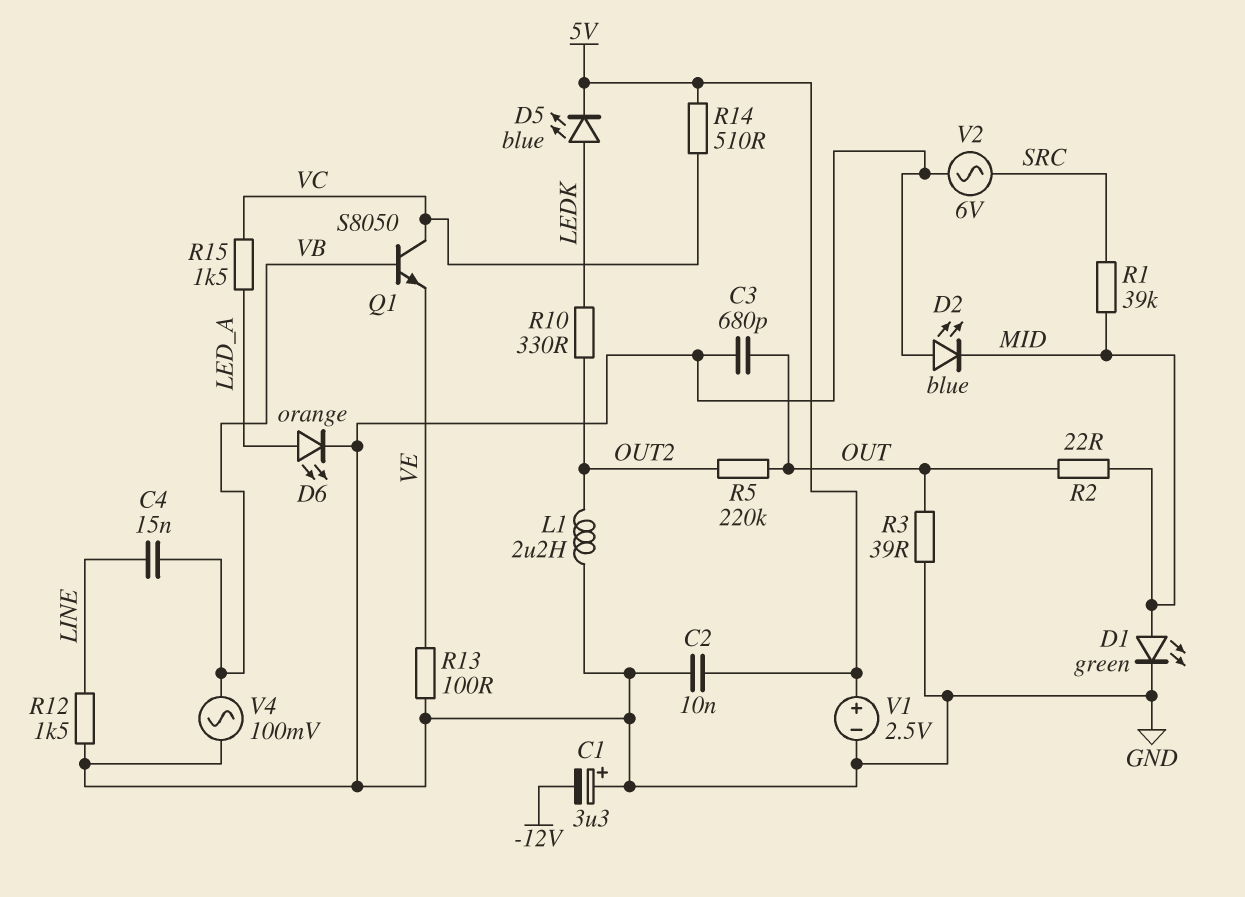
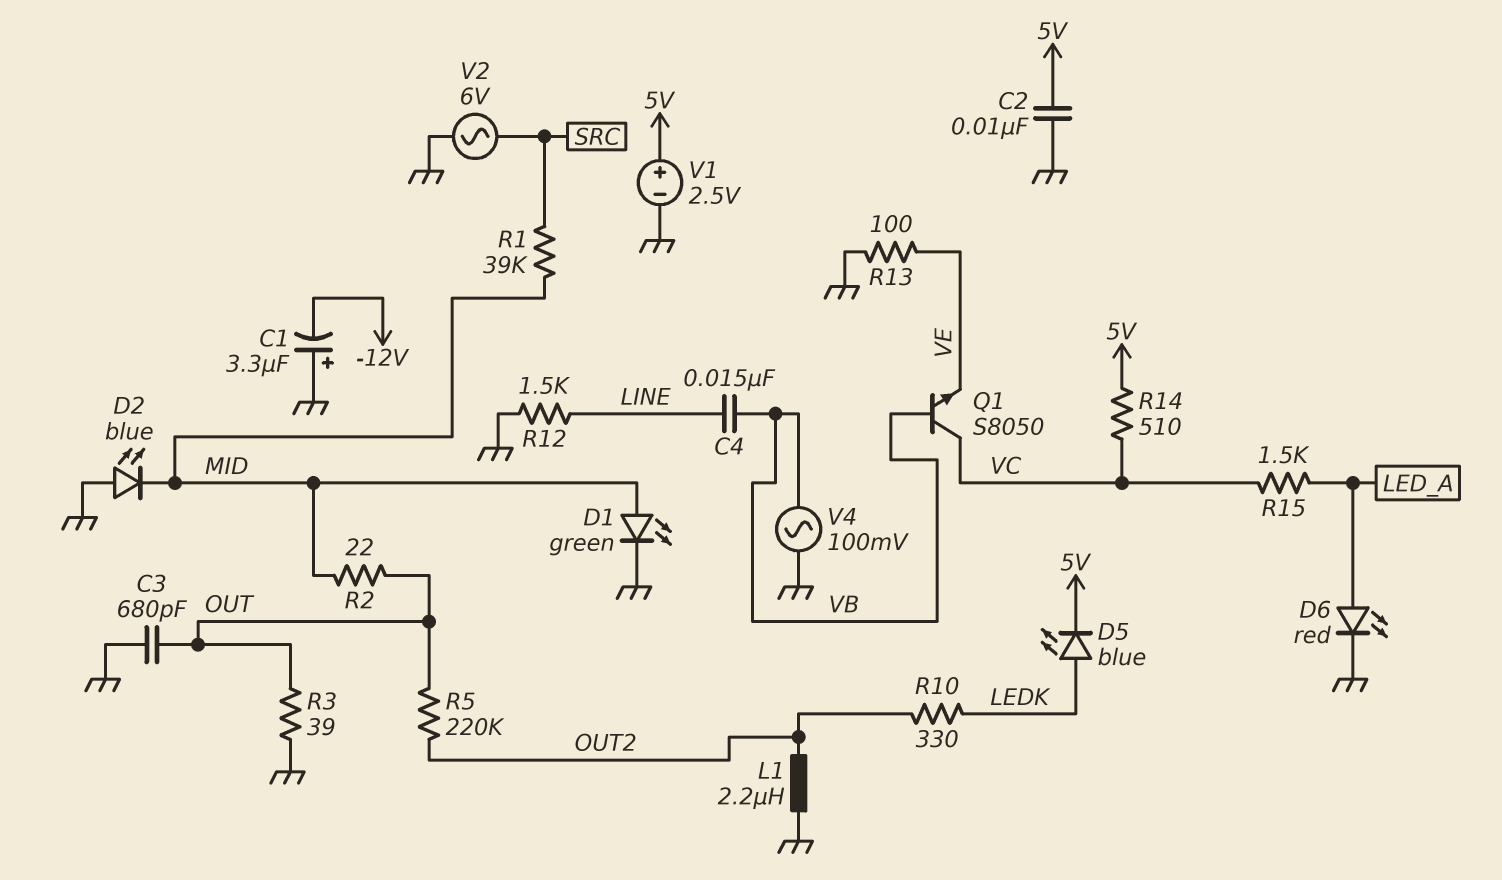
D6: LED orange (A LED_A, K GND) -> LED red (A LED_A, K GND)

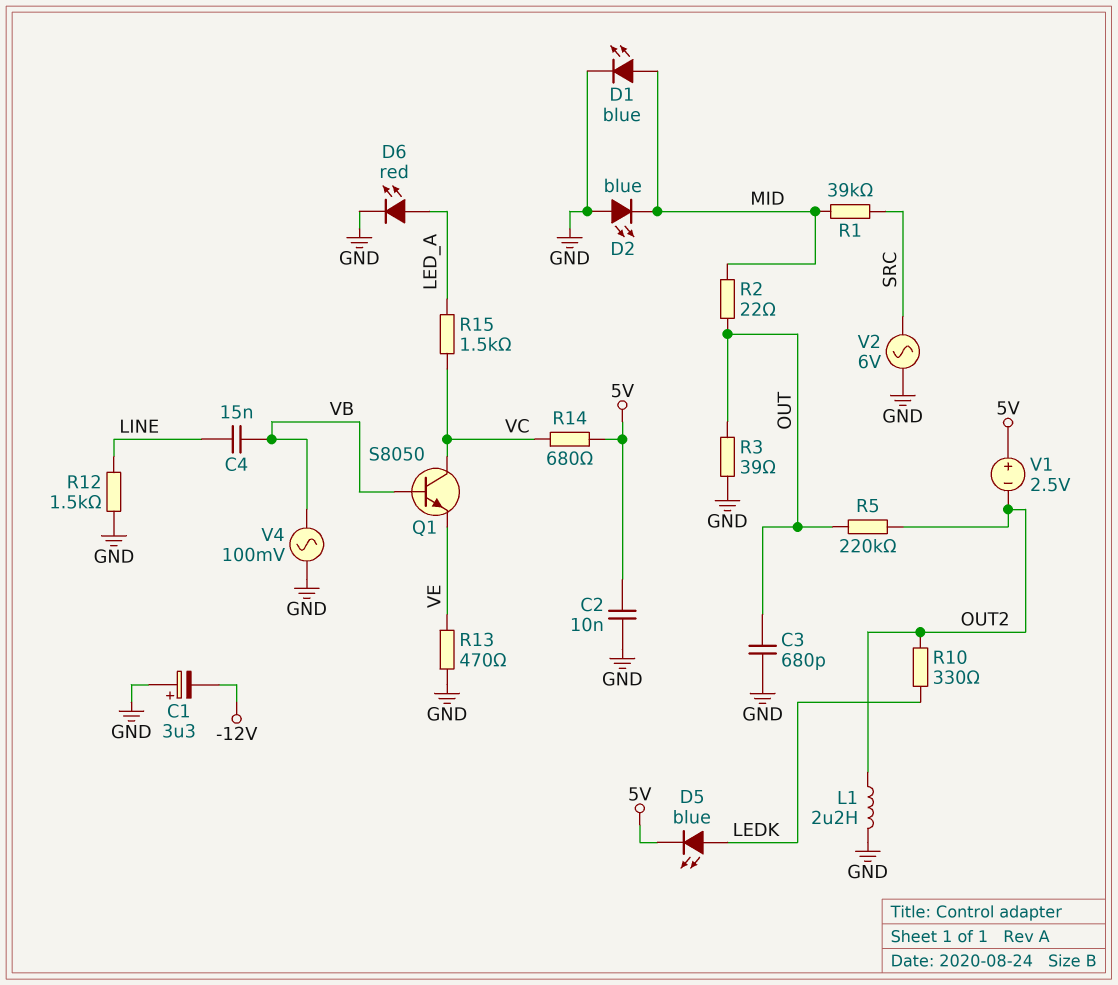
D1: LED green (A MID, K GND) -> LED blue (A MID, K GND)
R13: 100 (GND, VE) -> 470 (GND, VE)
R14: 510 (5V, VC) -> 680 (5V, VC)
V1: 2.5V (plus 5V, minus GND) -> 2.5V (plus 5V, minus OUT2)

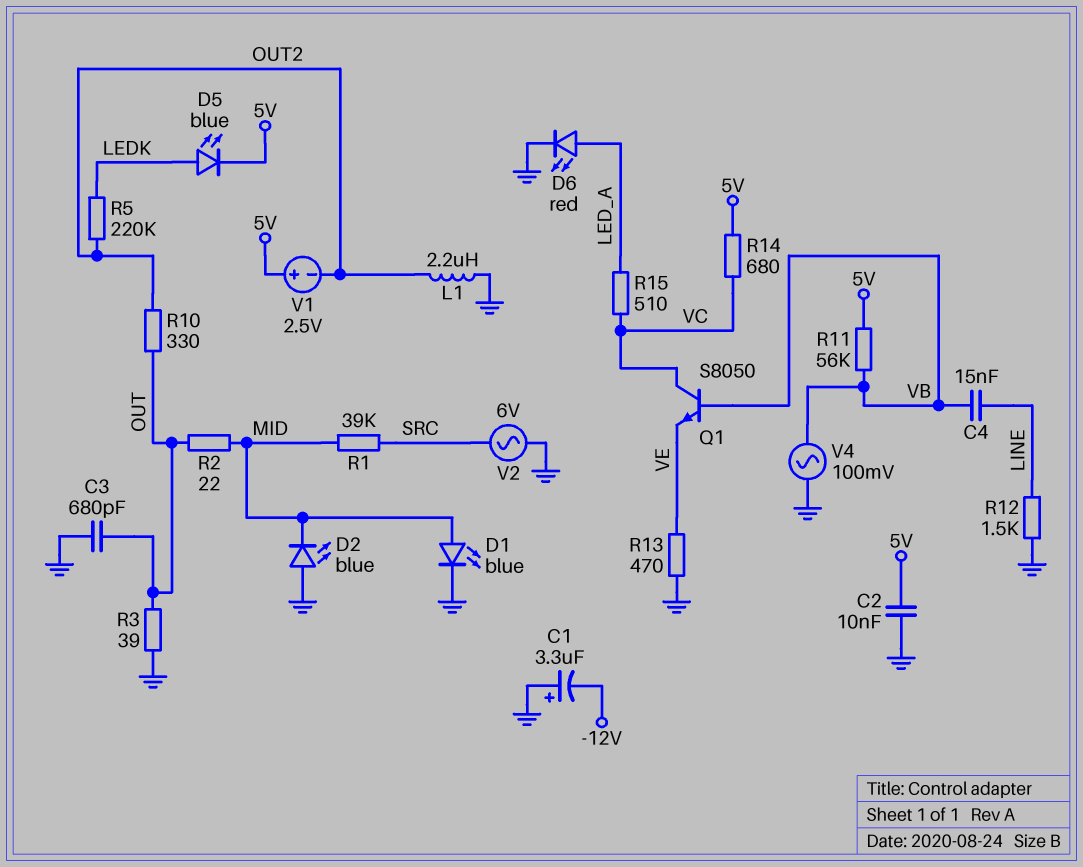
R5: 220k (OUT, OUT2) -> 220k (LEDK, OUT2)
R10: 330 (LEDK, OUT2) -> 330 (OUT, OUT2)
R11: none -> 56k (5V, VB)
R15: 1.5k (LED_A, VC) -> 510 (LED_A, VC)

